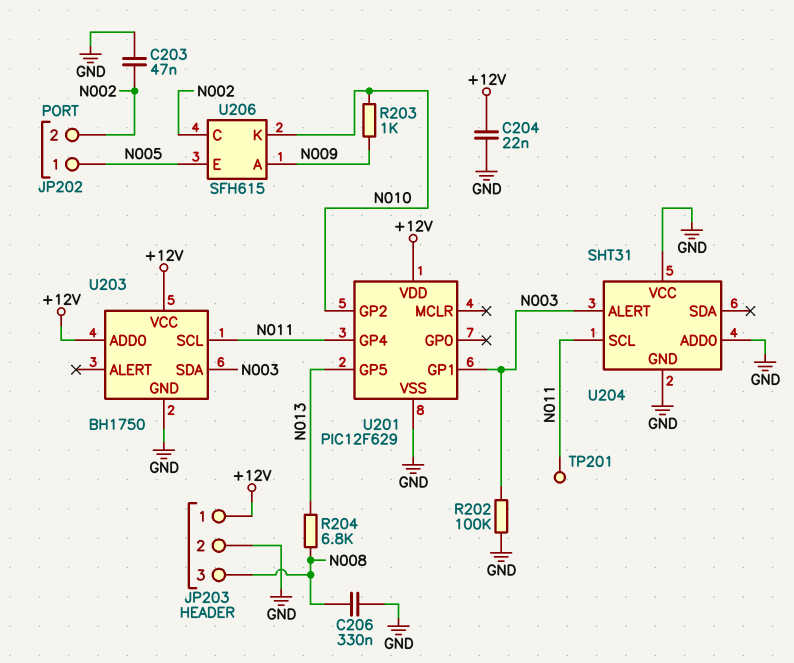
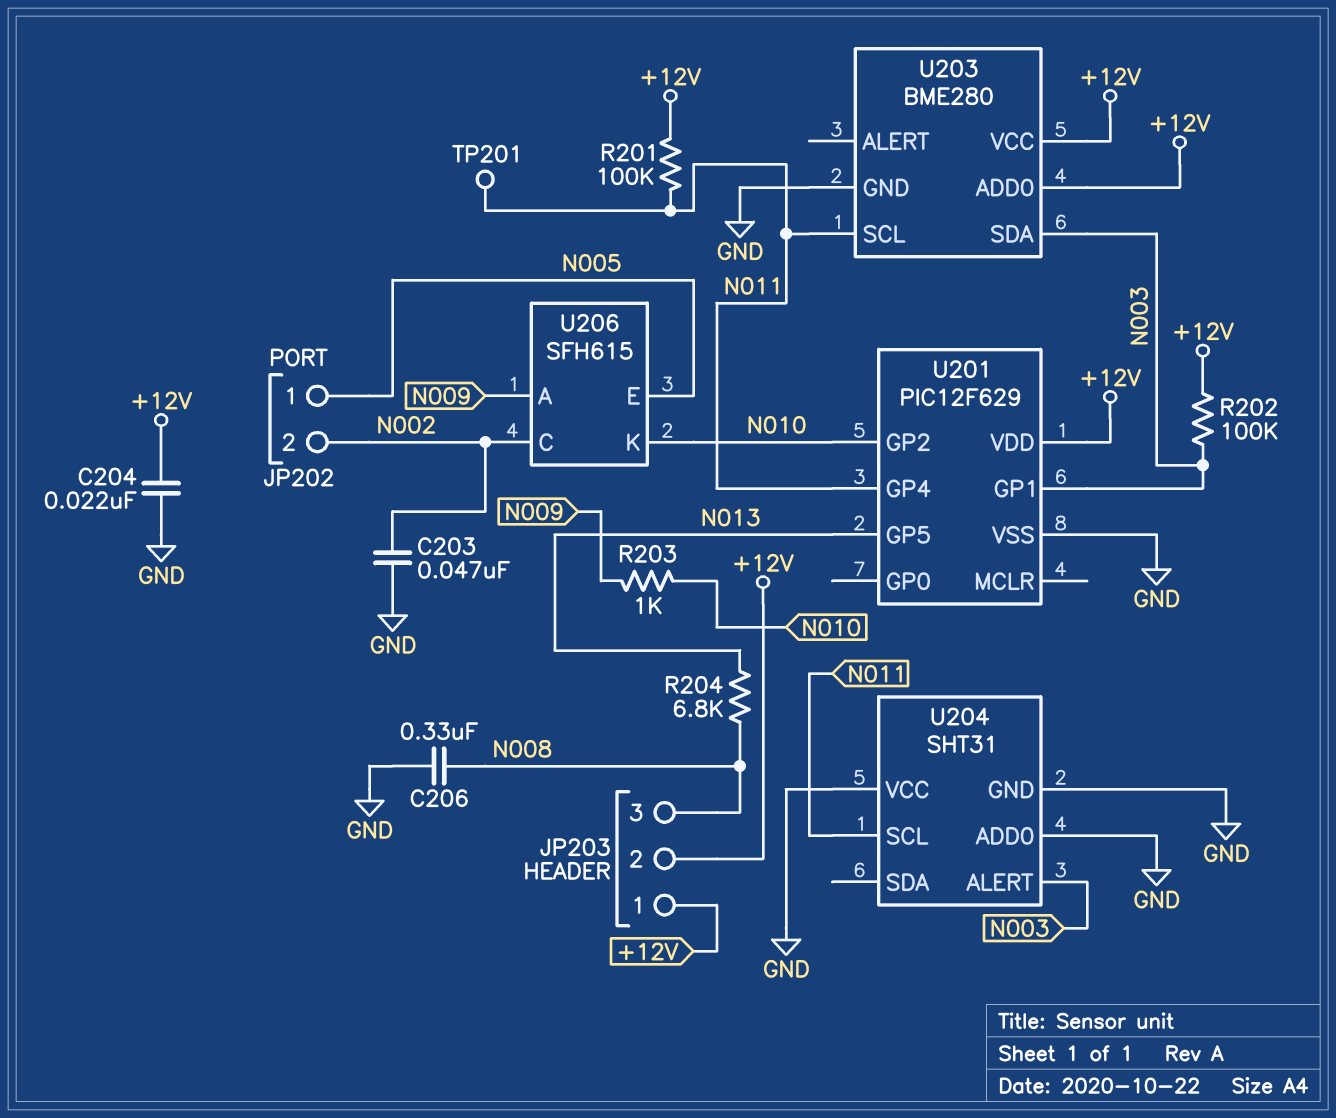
JP203 pin 2: GND -> +12V
R201: none -> 100k (+12V, N011)
R202: 100k (GND, N003) -> 100k (+12V, N003)
U203: BH1750 -> BME280

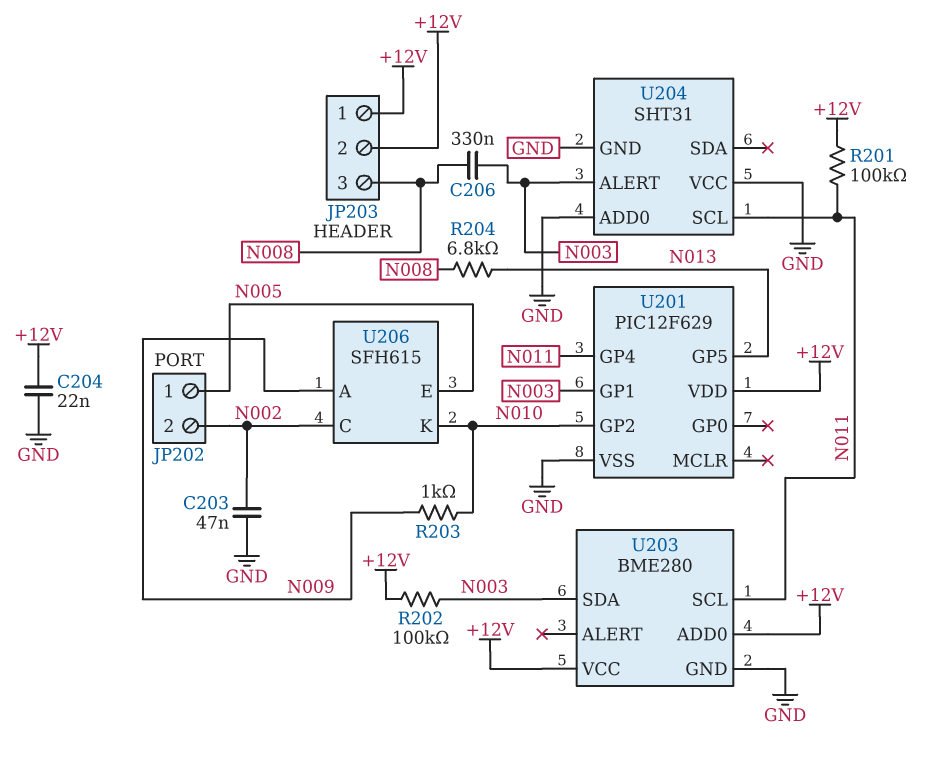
C206: 330nF (GND, N008) -> 330nF (N003, N008)
TP201: test point (N011) -> none

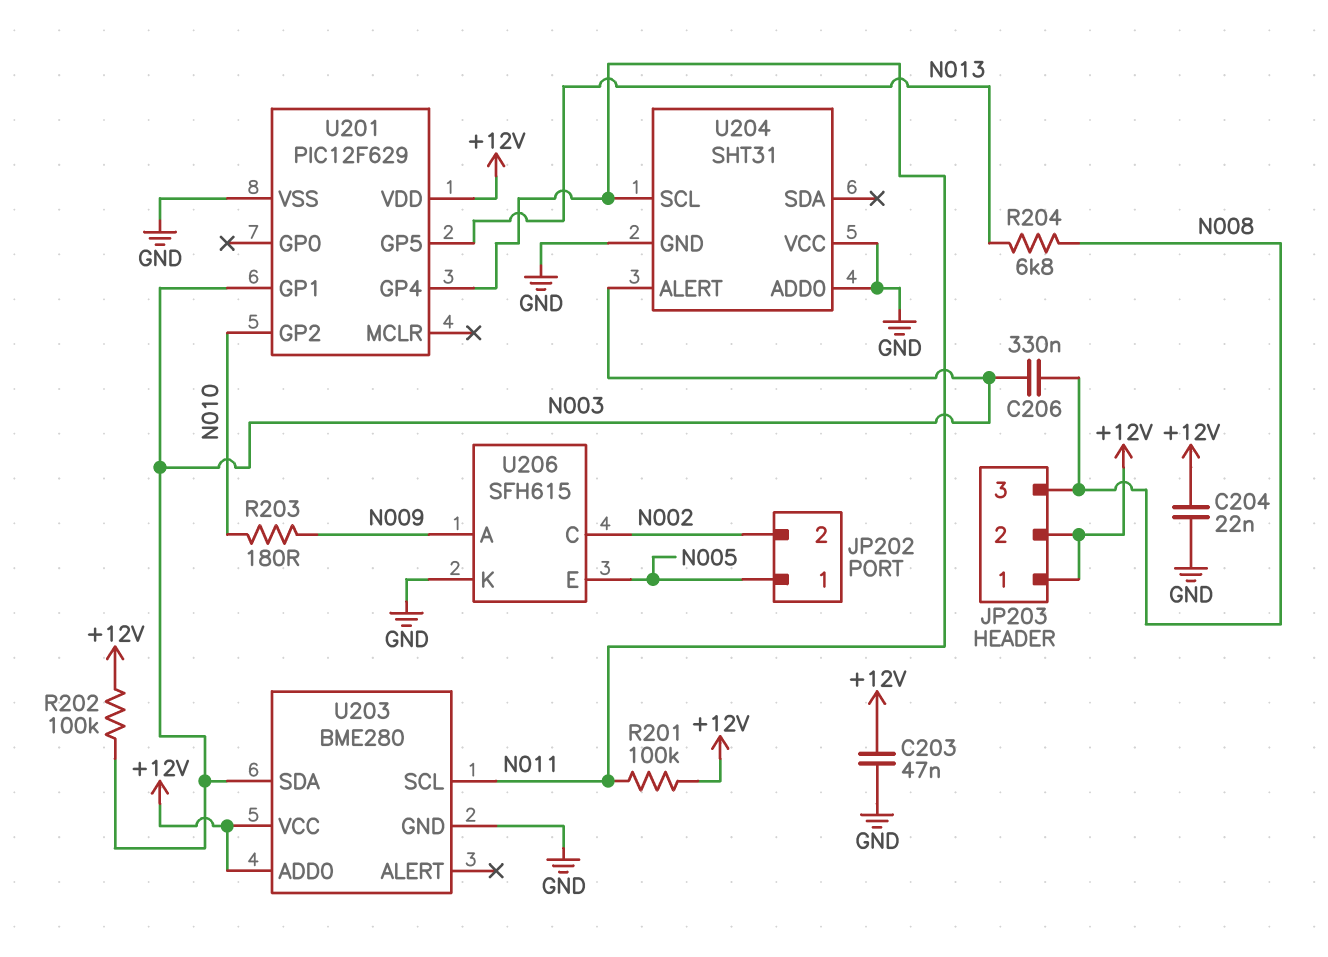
C203: 47nF (GND, N002) -> 47nF (+12V, GND)
R203: 1k (N009, N010) -> 180 (N009, N010)
U206 pin K: N010 -> GND

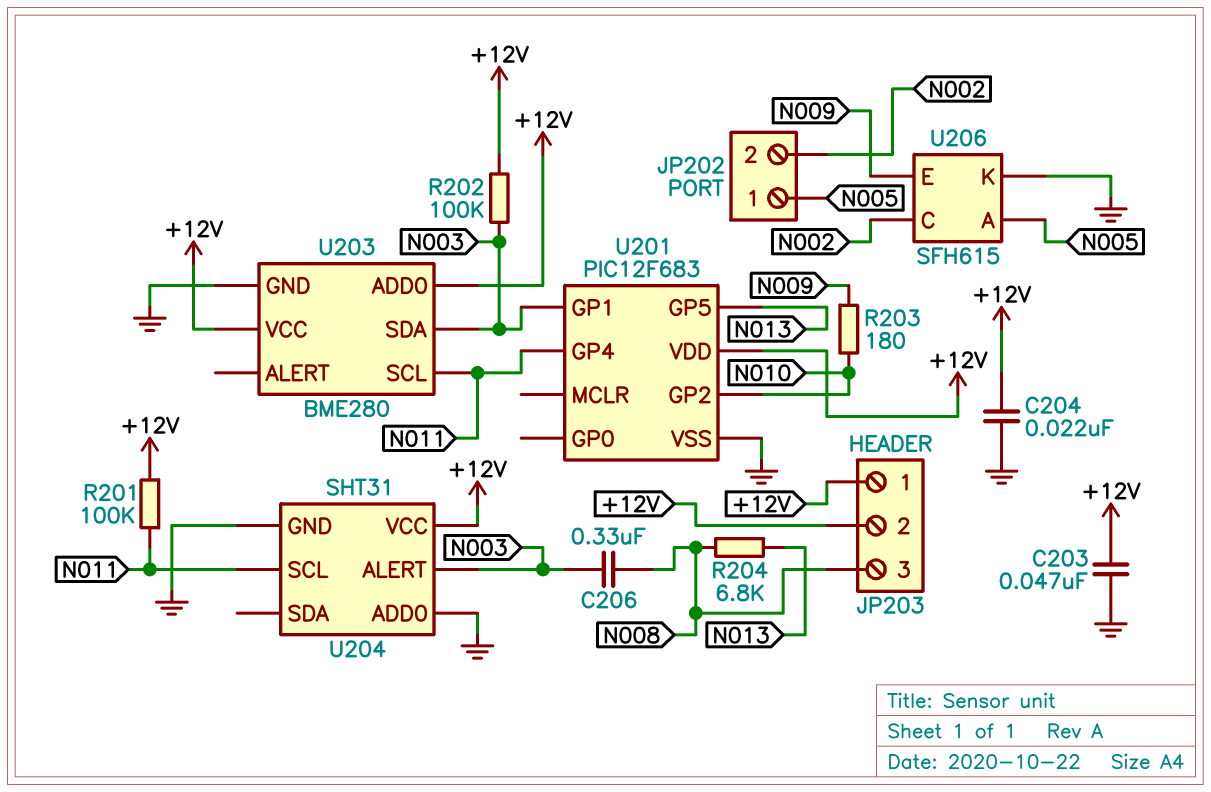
U201: PIC12F629 -> PIC12F683
U204 pin VCC: GND -> +12V
U206 pin A: N009 -> N005
U206 pin E: N005 -> N009

